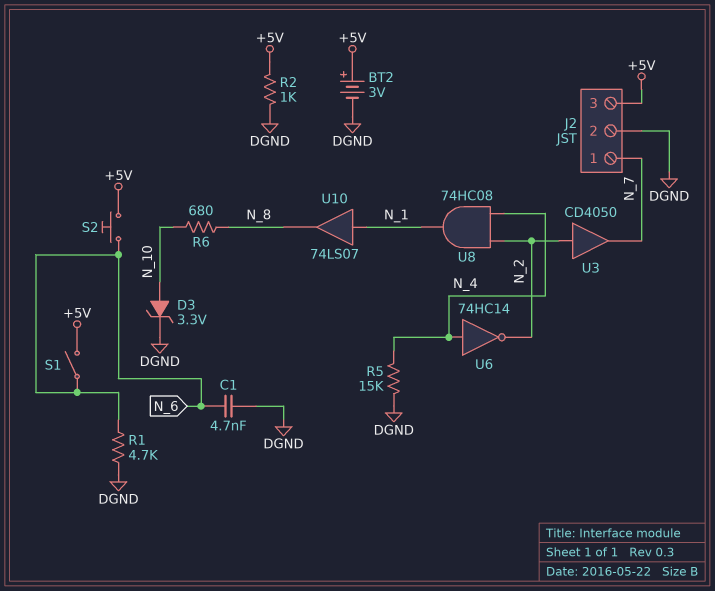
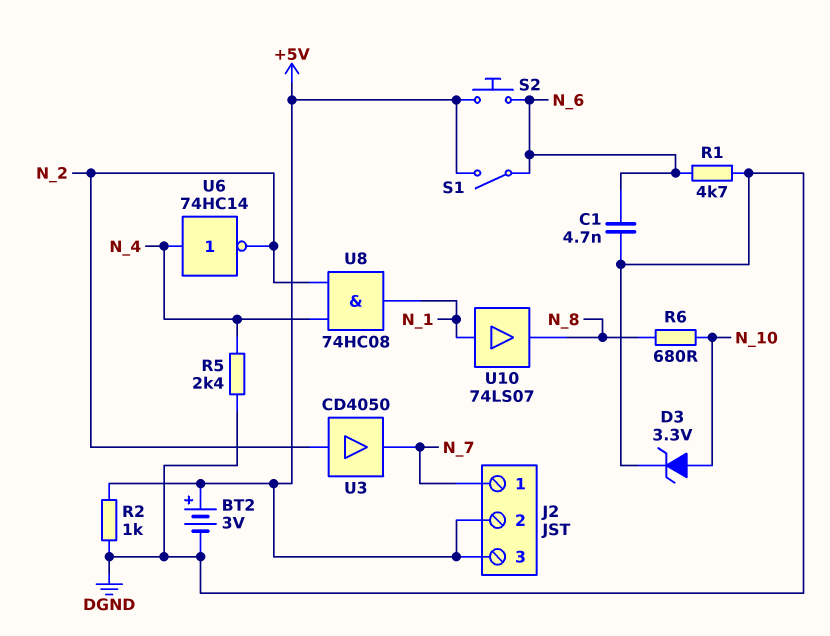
J2 pin 2: DGND -> +5V
R5: 15k (DGND, N_4) -> 2.4k (DGND, N_4)

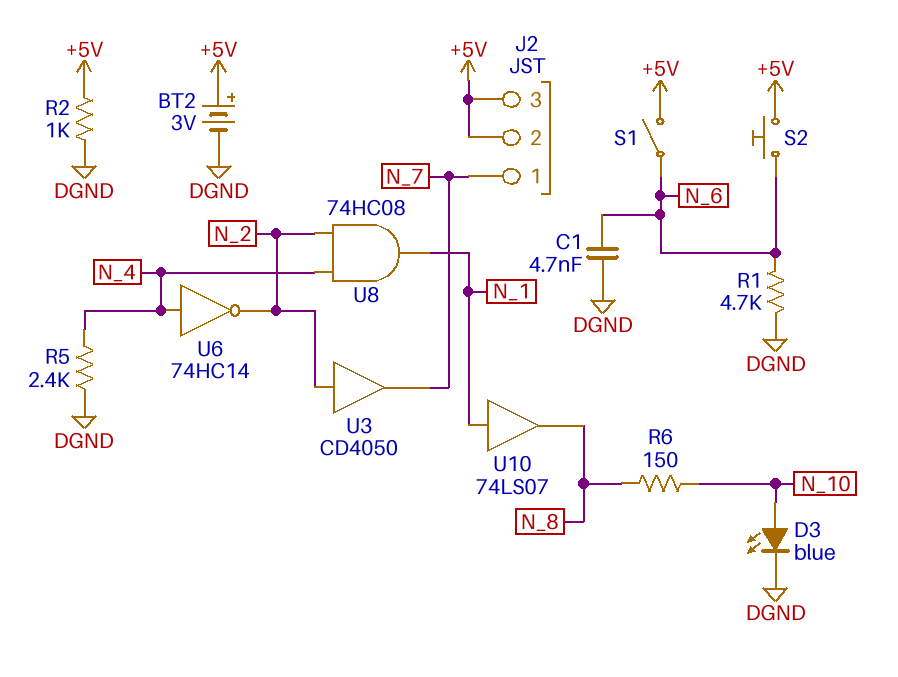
D3: zener 3.3V (A N_10, K DGND) -> LED blue (A N_10, K DGND)
R6: 680 (N_8, N_10) -> 150 (N_8, N_10)

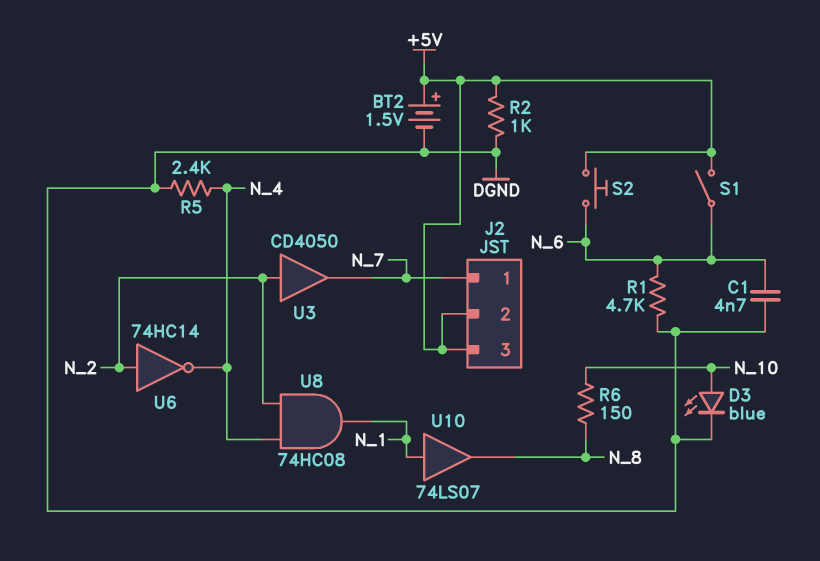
BT2: 3V (plus +5V, minus DGND) -> 1.5V (plus +5V, minus DGND)
U6: NOT 74HC14 (in N_4, out N_2) -> NOT 74HC14 (in N_2, out N_4)

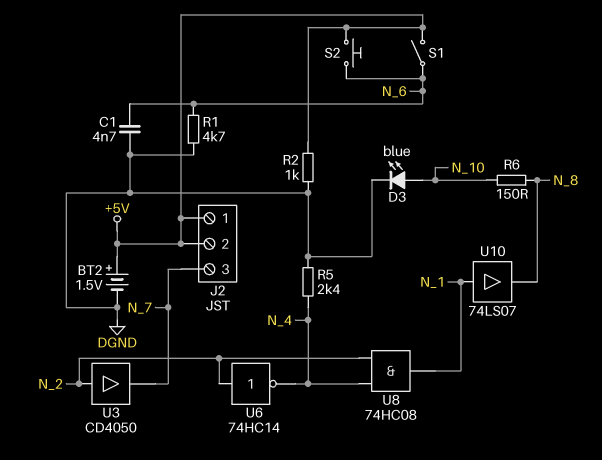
J2 pin 1: N_7 -> +5V
J2 pin 3: +5V -> N_7

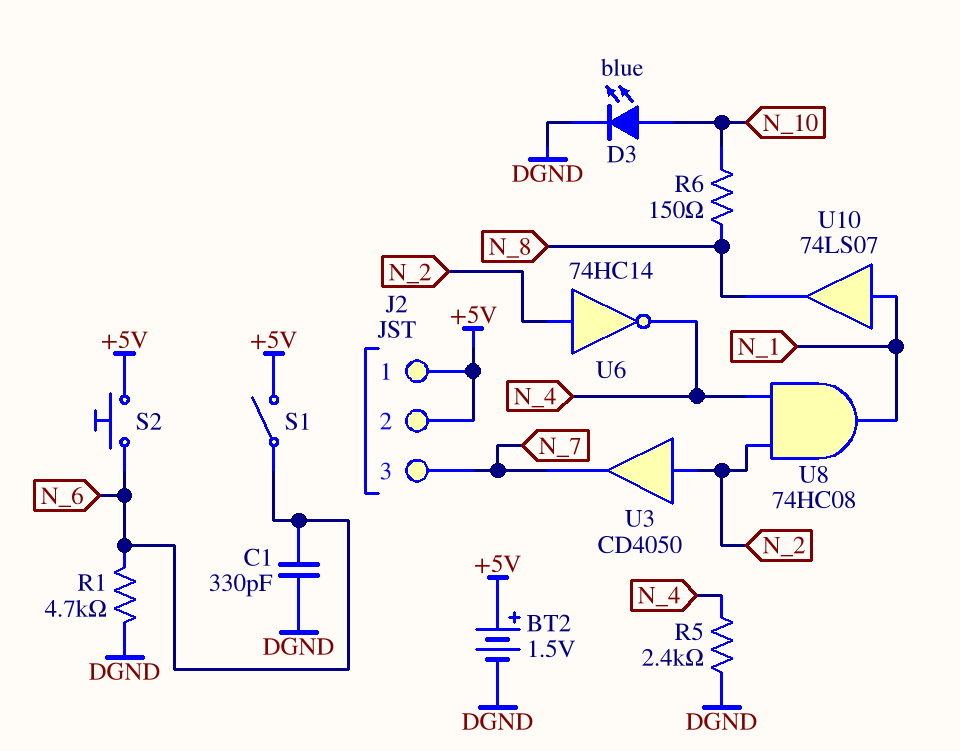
C1: 4.7nF (DGND, N_6) -> 330pF (DGND, N_6)
R2: 1k (+5V, DGND) -> none

